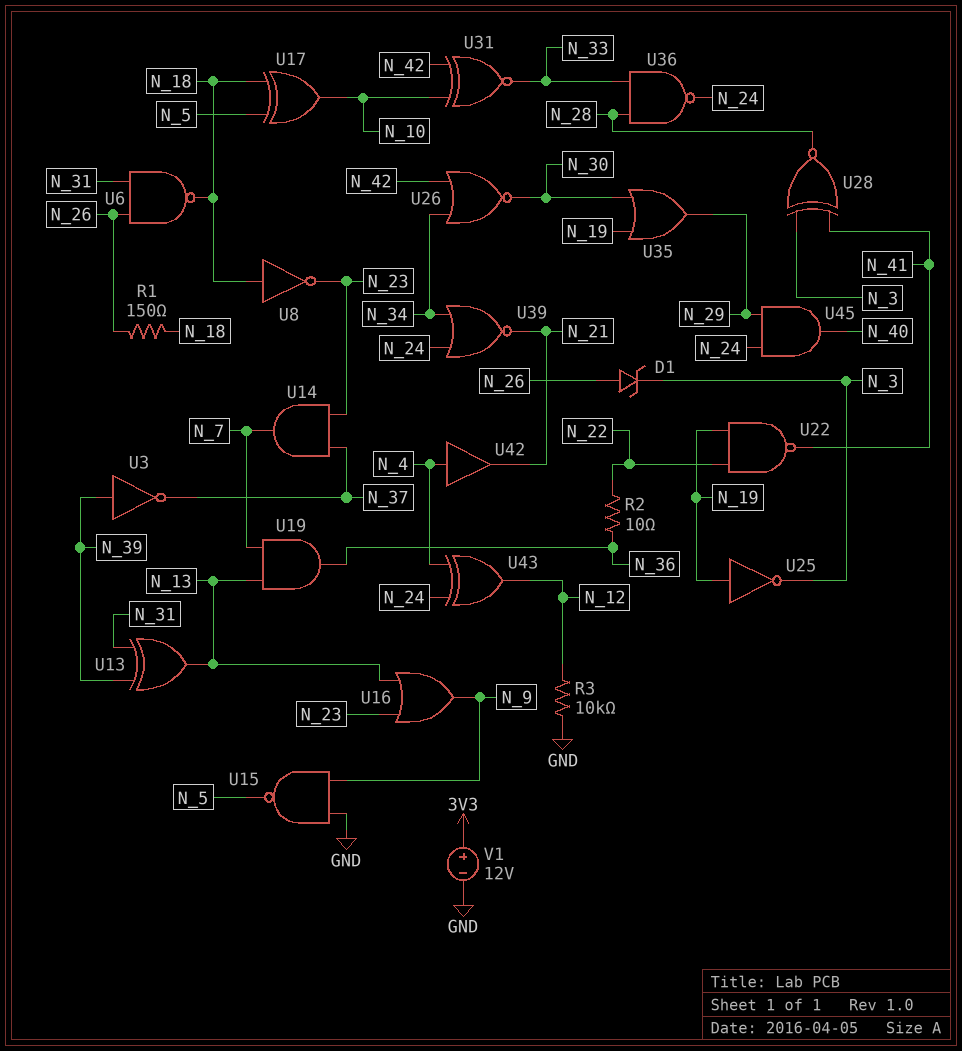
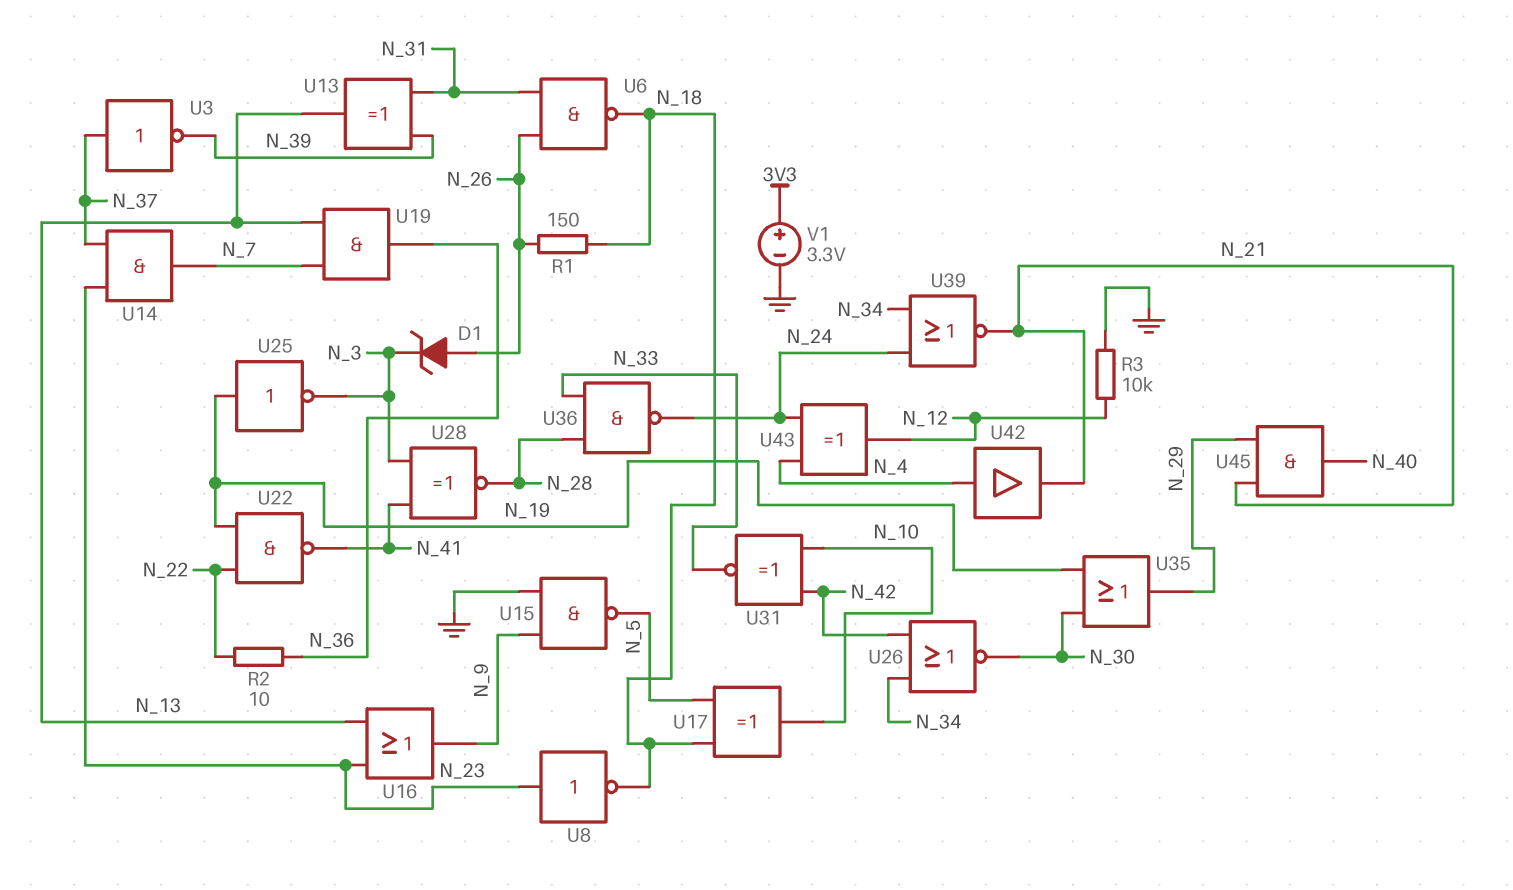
U3: NOT (in N_39, out N_37) -> NOT (in N_37, out N_39)
U8: NOT (in N_18, out N_23) -> NOT (in N_23, out N_18)
U45: AND (in N_24, in N_29, out N_40) -> AND (in N_21, in N_29, out N_40)
V1: 12V (plus 3V3, minus GND) -> 3.3V (plus 3V3, minus GND)

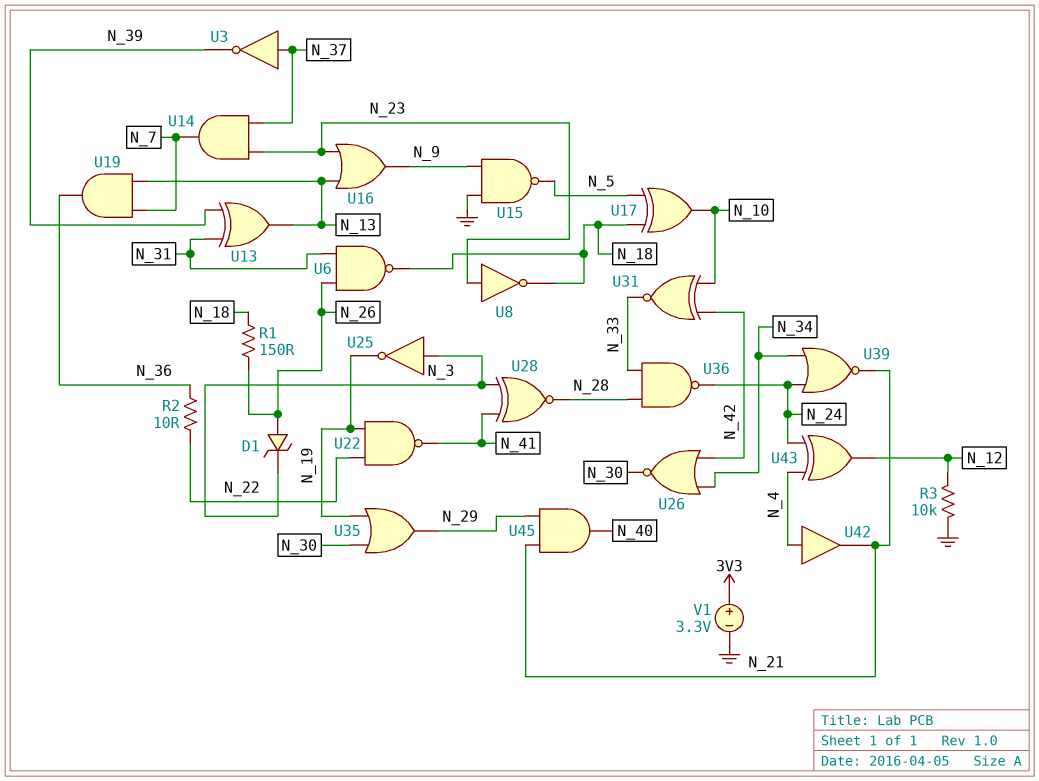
U25: NOT (in N_19, out N_3) -> NOT (in N_3, out N_19)

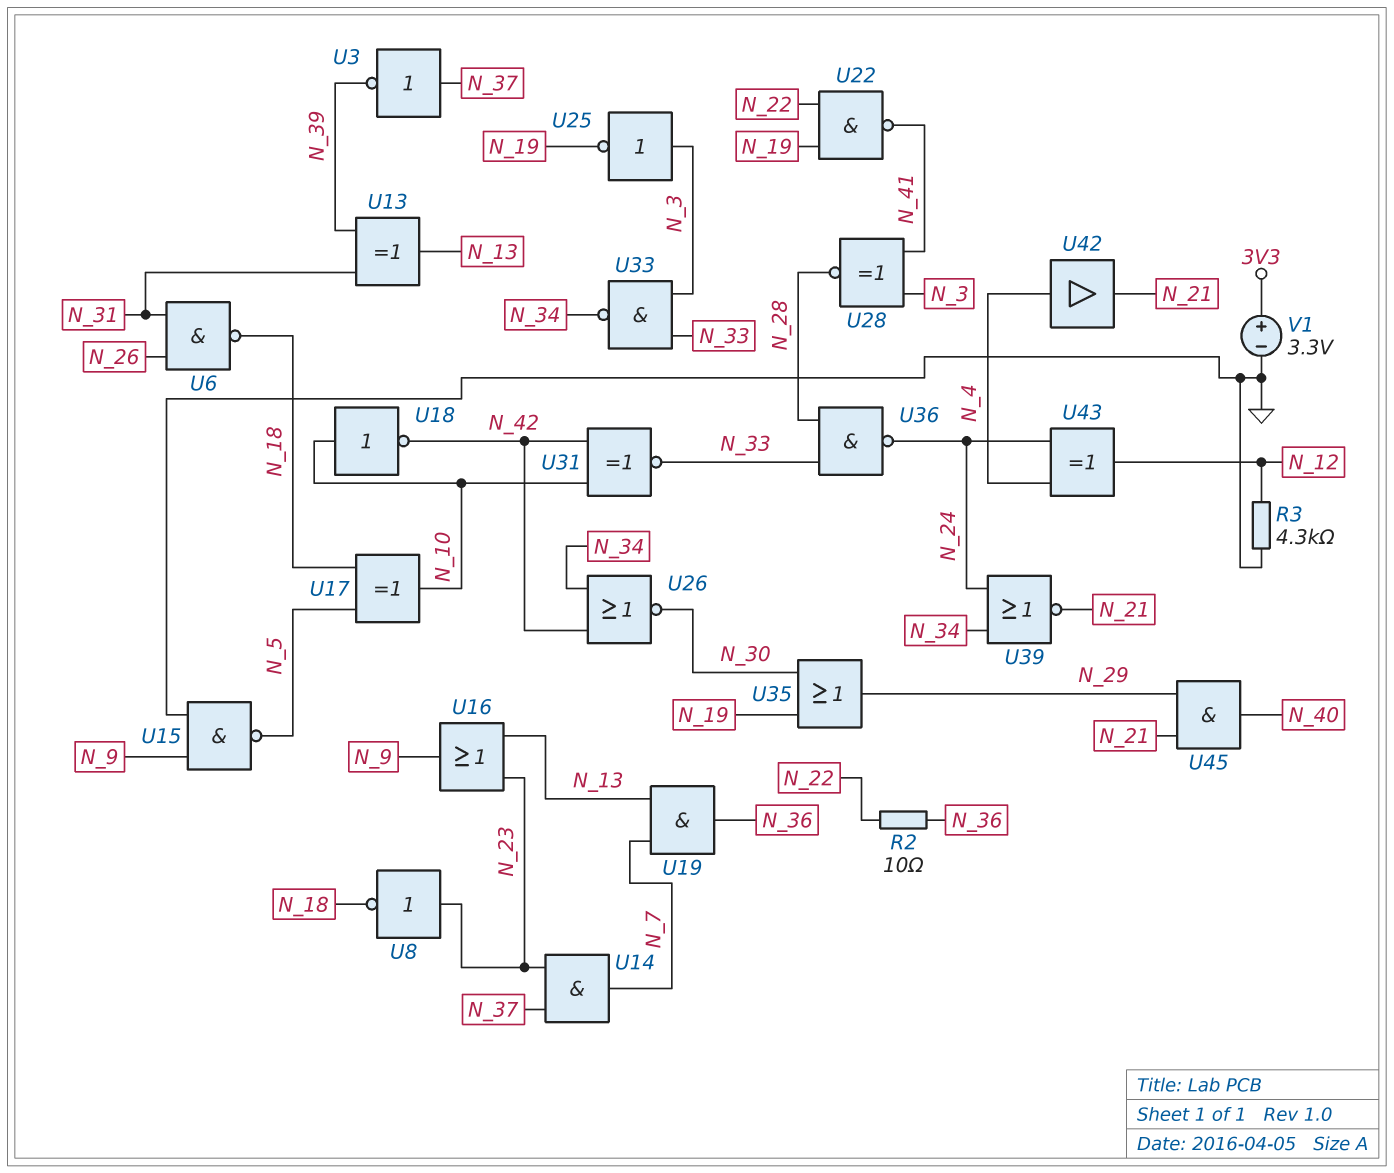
D1: zener (A N_26, K N_3) -> none
R1: 150 (N_18, N_26) -> none
R3: 10k (GND, N_12) -> 4.3k (GND, N_12)
U18: none -> NOT (in N_10, out N_42)
U33: none -> NAND (in N_3, in N_33, out N_34)

